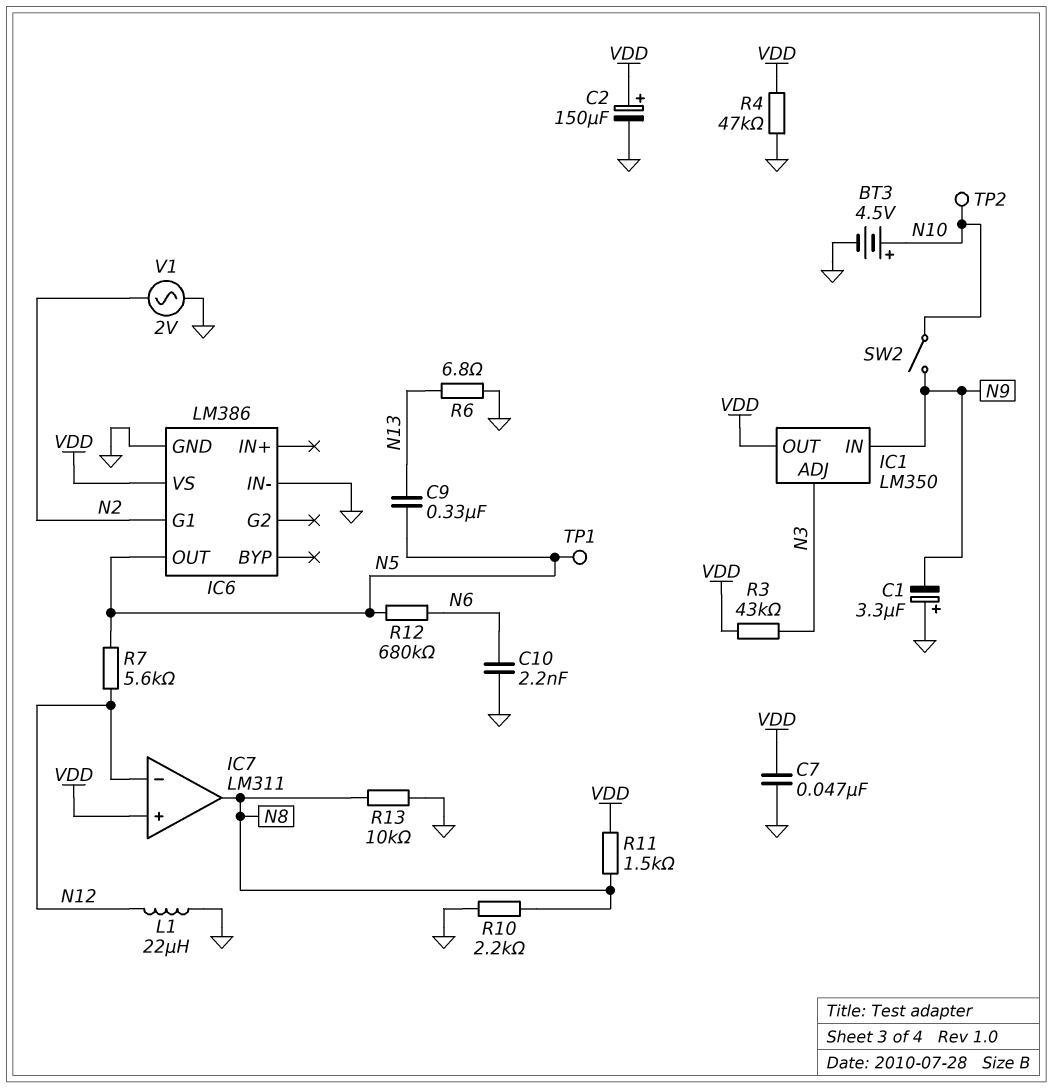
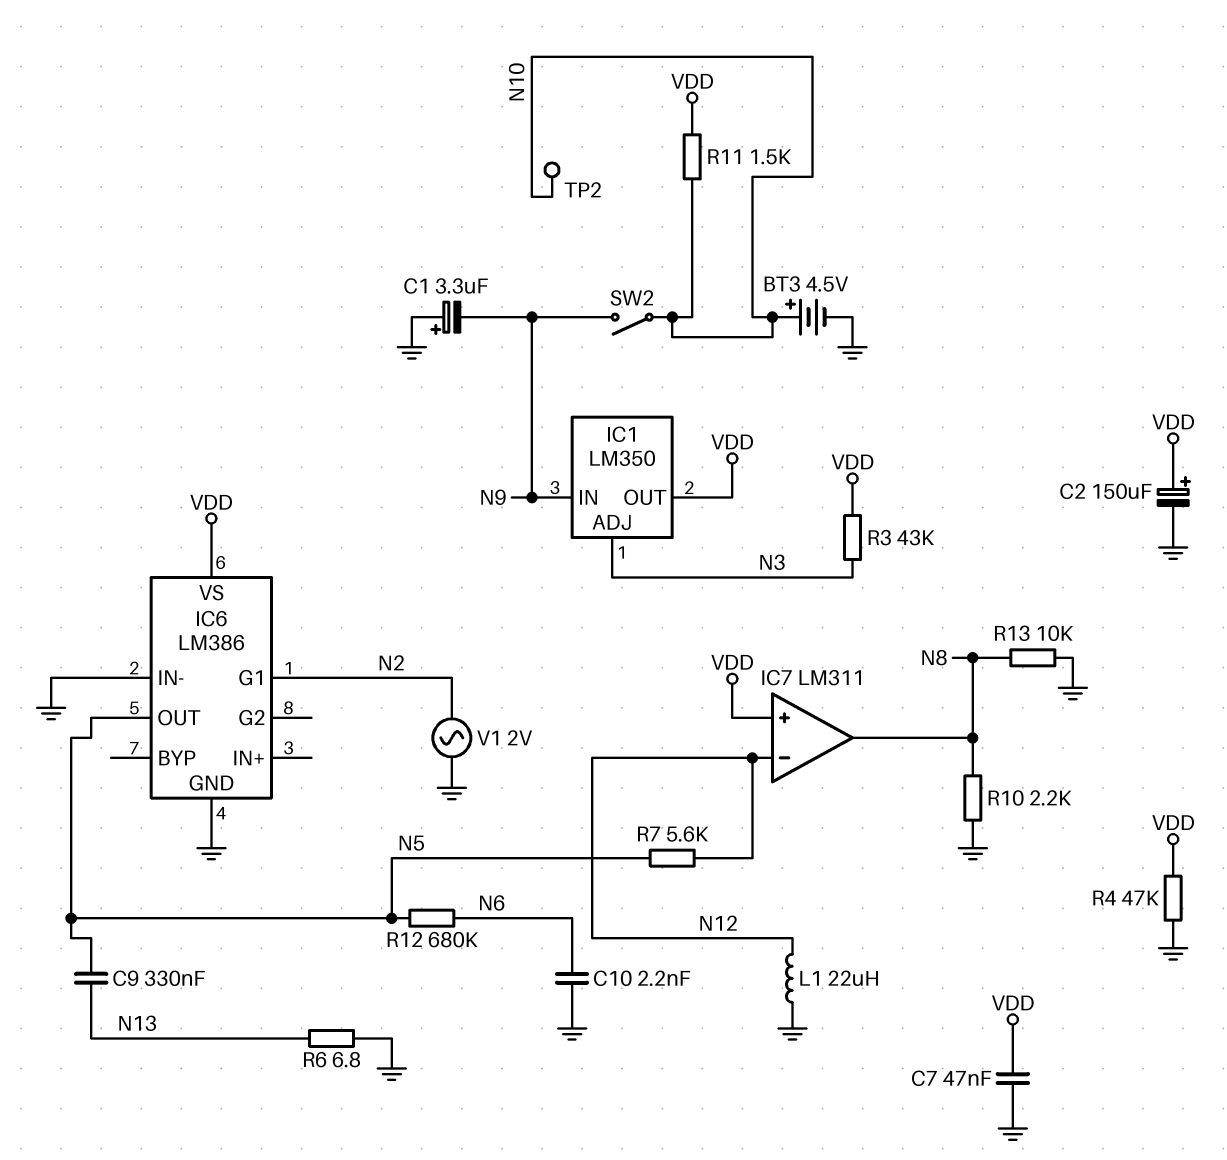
R11: 1.5k (N8, VDD) -> 1.5k (N10, VDD)
TP1: test point (N5) -> none

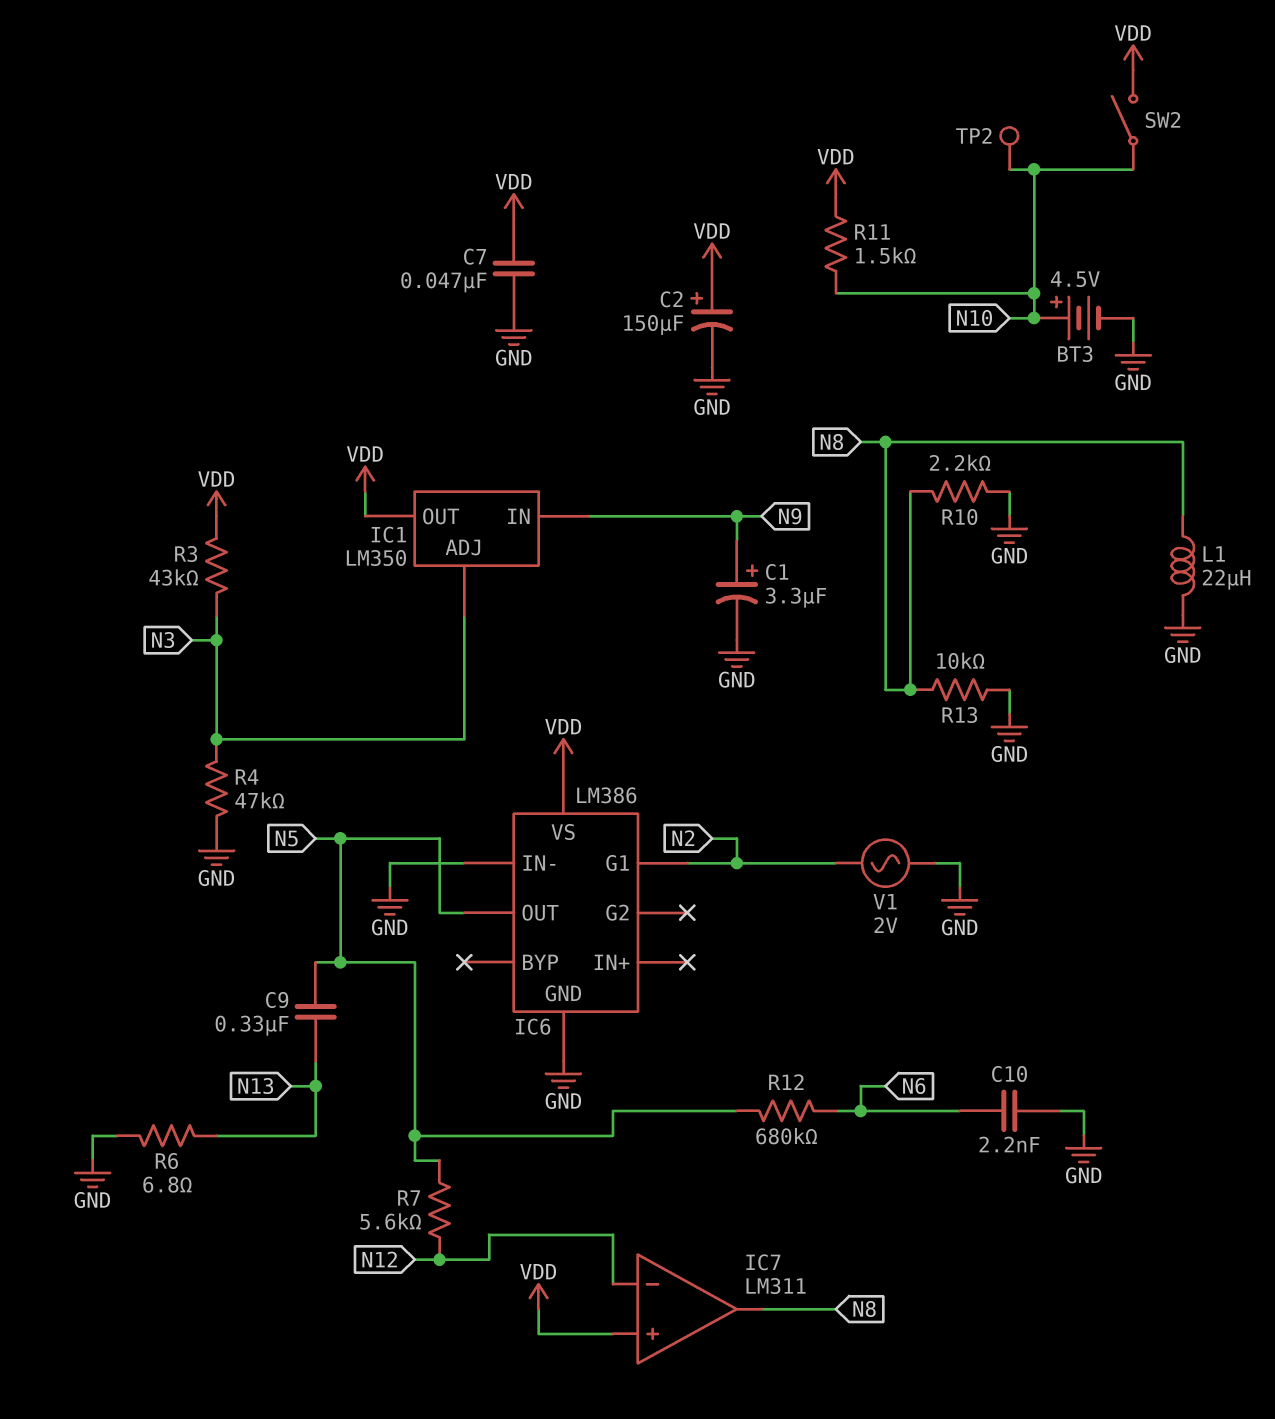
C1: 3.3uF (plus GND, minus N9) -> 3.3uF (plus N9, minus GND)
L1: 22uH (GND, N12) -> 22uH (GND, N8)
R4: 47k (GND, VDD) -> 47k (GND, N3)
SW2: switch (N9, N10) -> switch (N10, VDD)

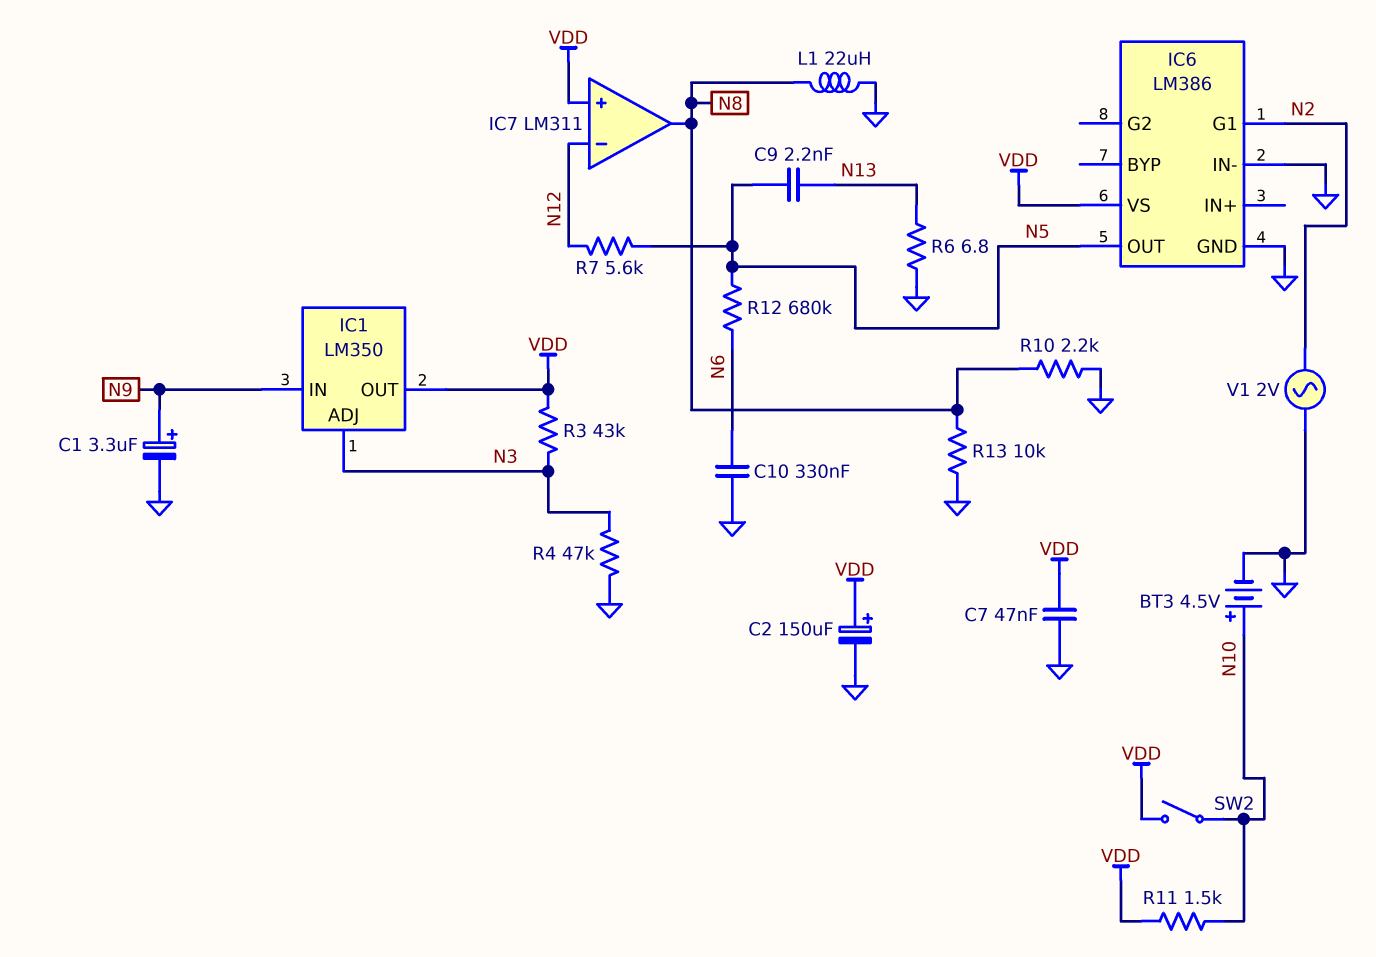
C9: 330nF (N5, N13) -> 2.2nF (N5, N13)
C10: 2.2nF (GND, N6) -> 330nF (GND, N6)
TP2: test point (N10) -> none

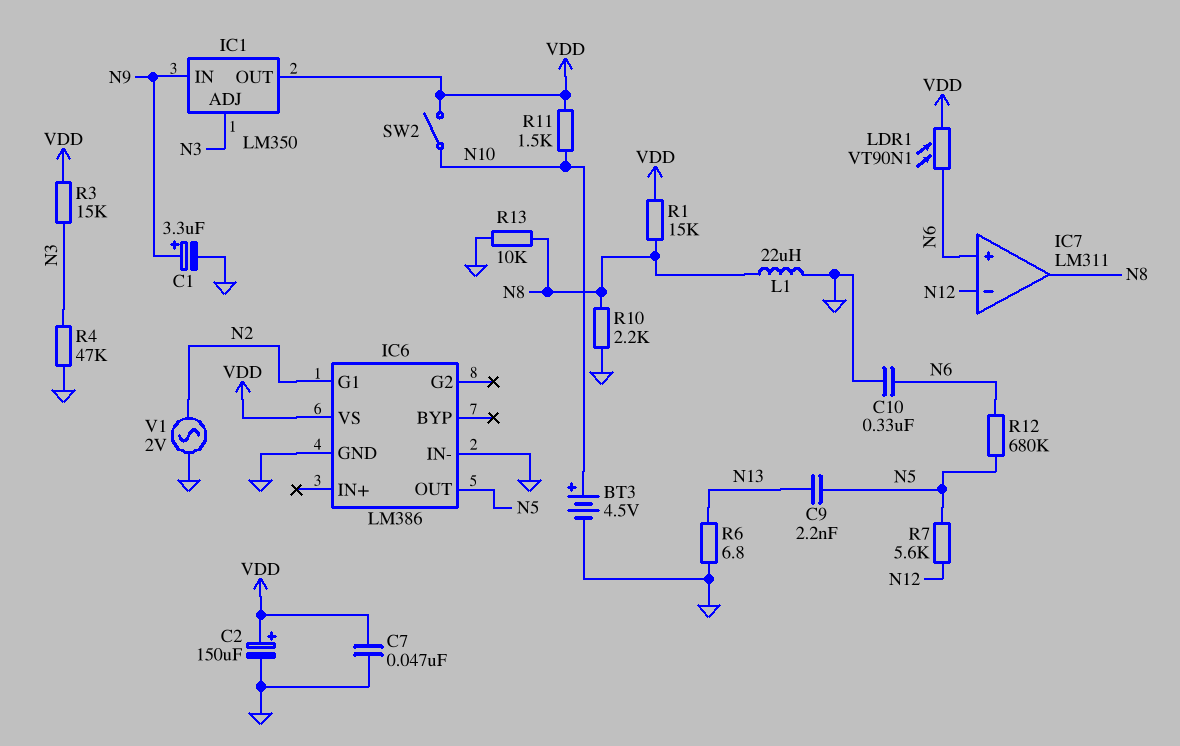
IC7 pin in+: VDD -> N6
LDR1: none -> VT90N1 (N6, VDD)
R1: none -> 15k (N8, VDD)
R3: 43k (N3, VDD) -> 15k (N3, VDD)

